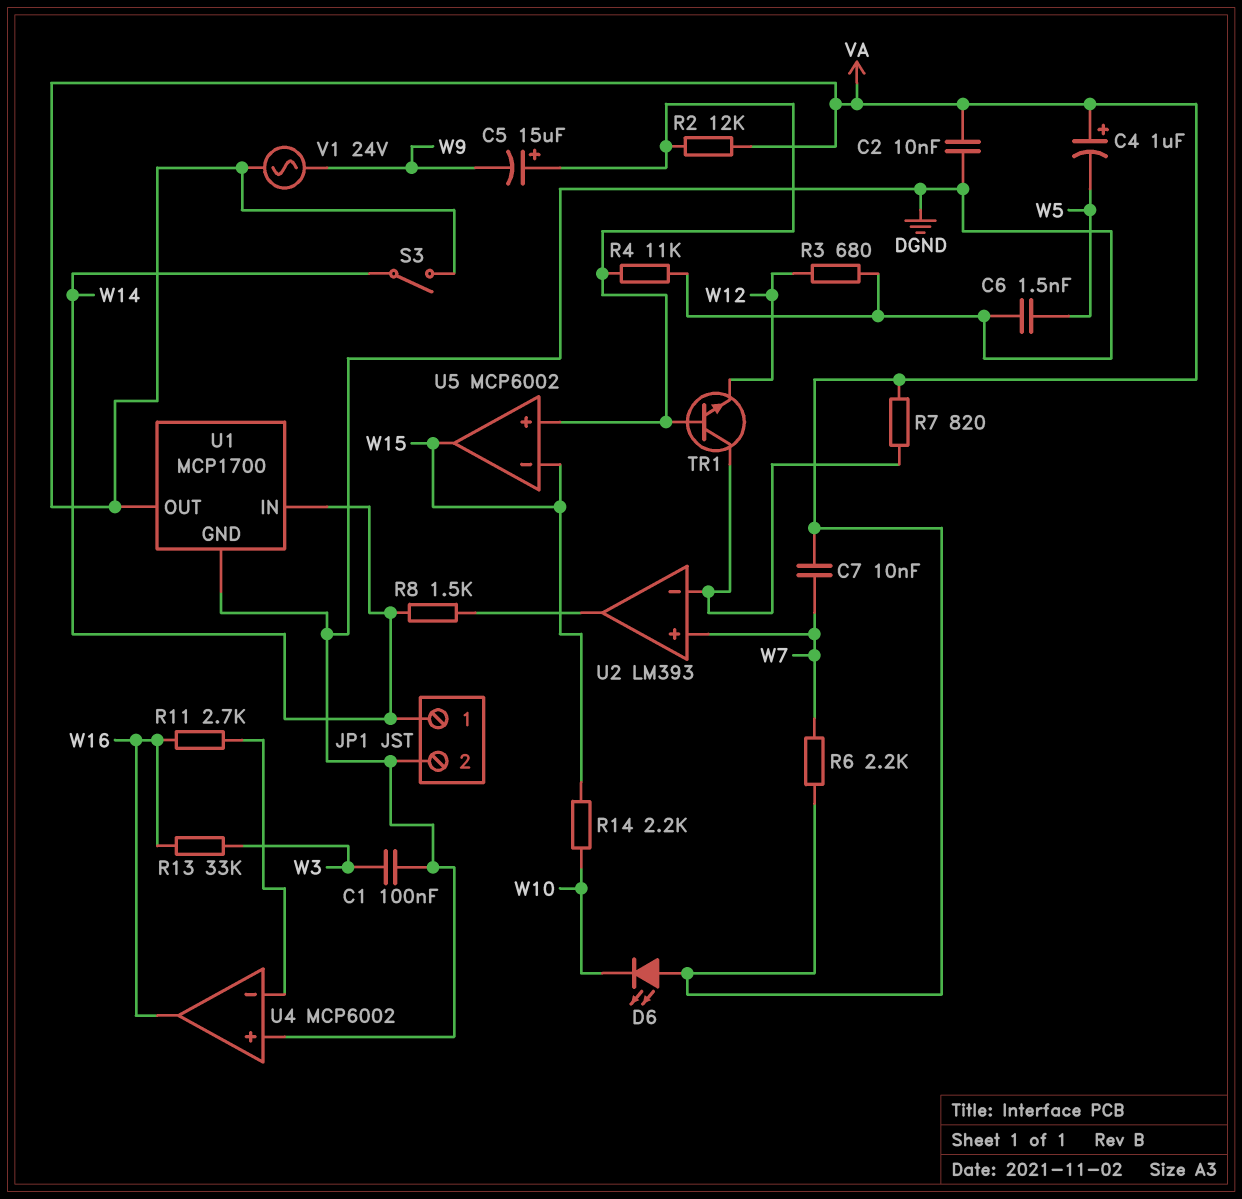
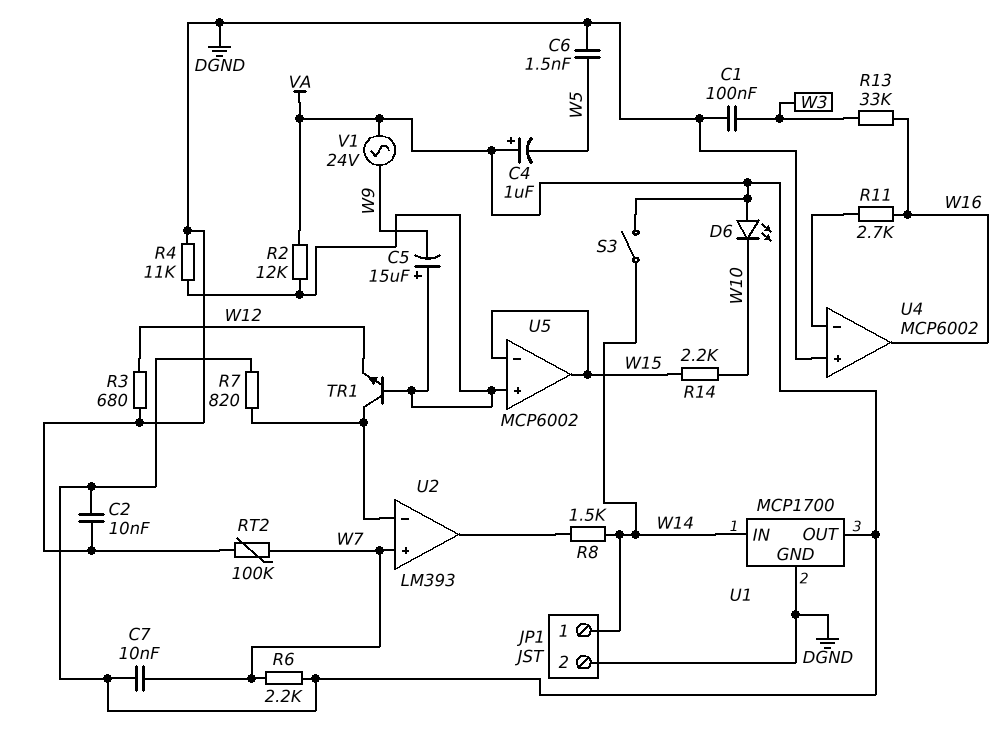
RT2: none -> 100k (DGND, W7)

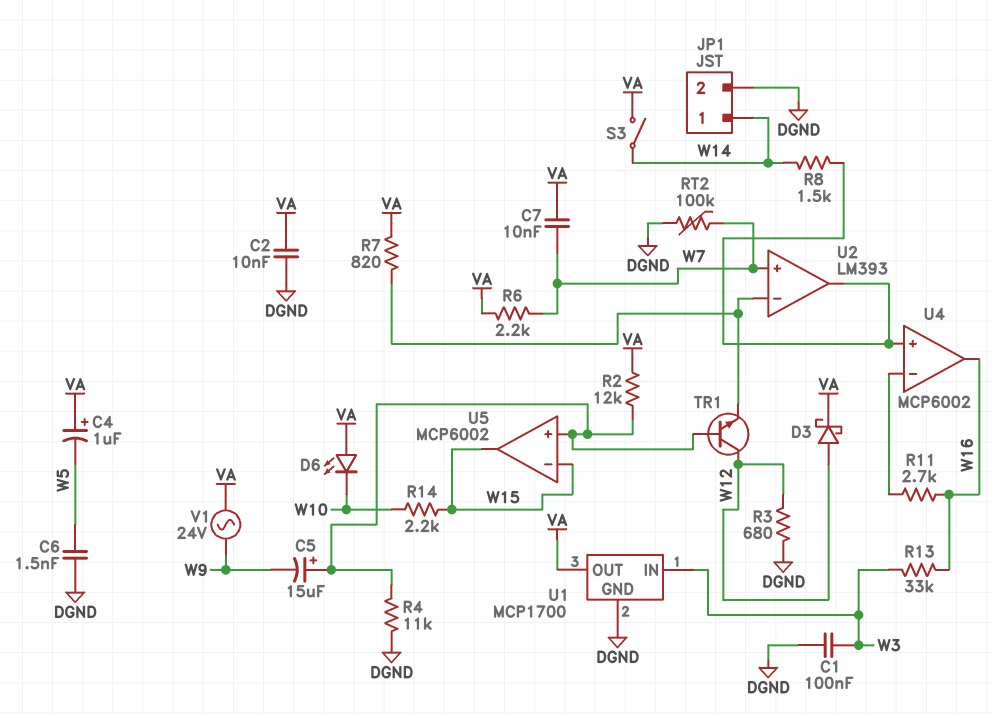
D3: none -> schottky (A W12, K VA)
TR1: NPN (B U5/in+, C U2/in-, E W12) -> NPN (B U5/in+, C W12, E U2/in-)
U1 pin IN: W14 -> W3
U4 pin in+: DGND -> U2/out

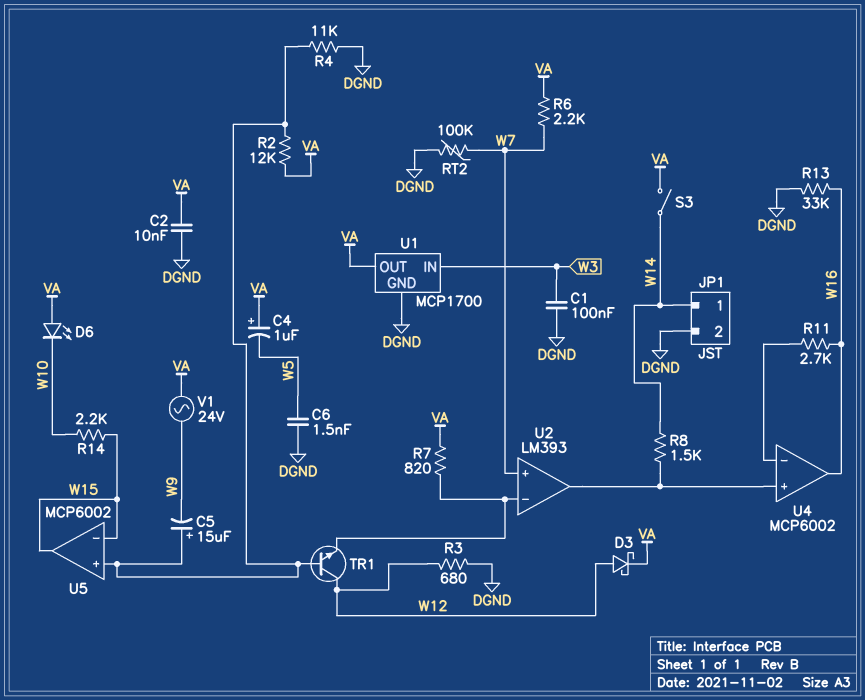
C7: 10nF (VA, W7) -> none
R13: 33k (W3, W16) -> 33k (DGND, W16)

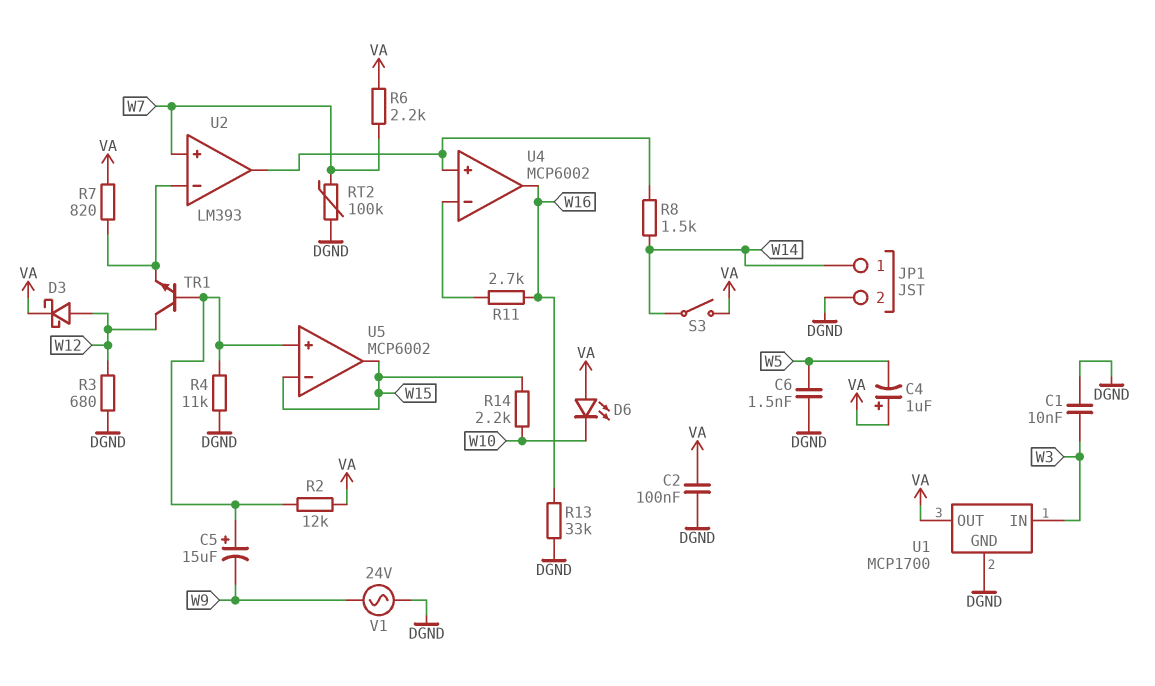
C1: 100nF (DGND, W3) -> 10nF (DGND, W3)
C2: 10nF (DGND, VA) -> 100nF (DGND, VA)
V1: AC 24V (VA, W9) -> AC 24V (DGND, W9)

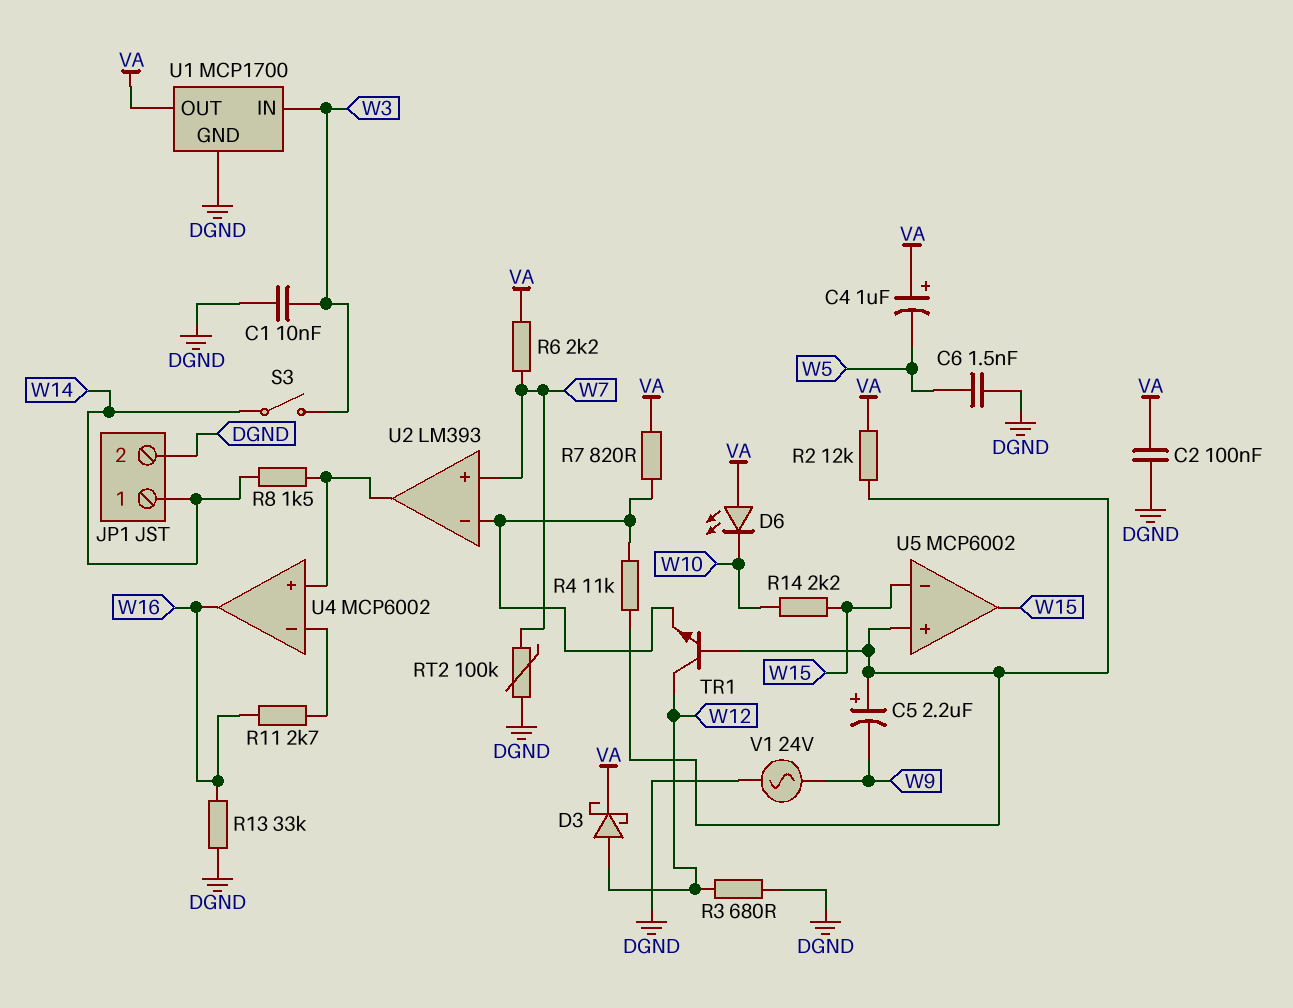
C5: 15uF (plus U5/in+, minus W9) -> 2.2uF (plus U5/in+, minus W9)
R4: 11k (DGND, U5/in+) -> 11k (U2/in-, U5/in+)
S3: switch (VA, W14) -> switch (W3, W14)

